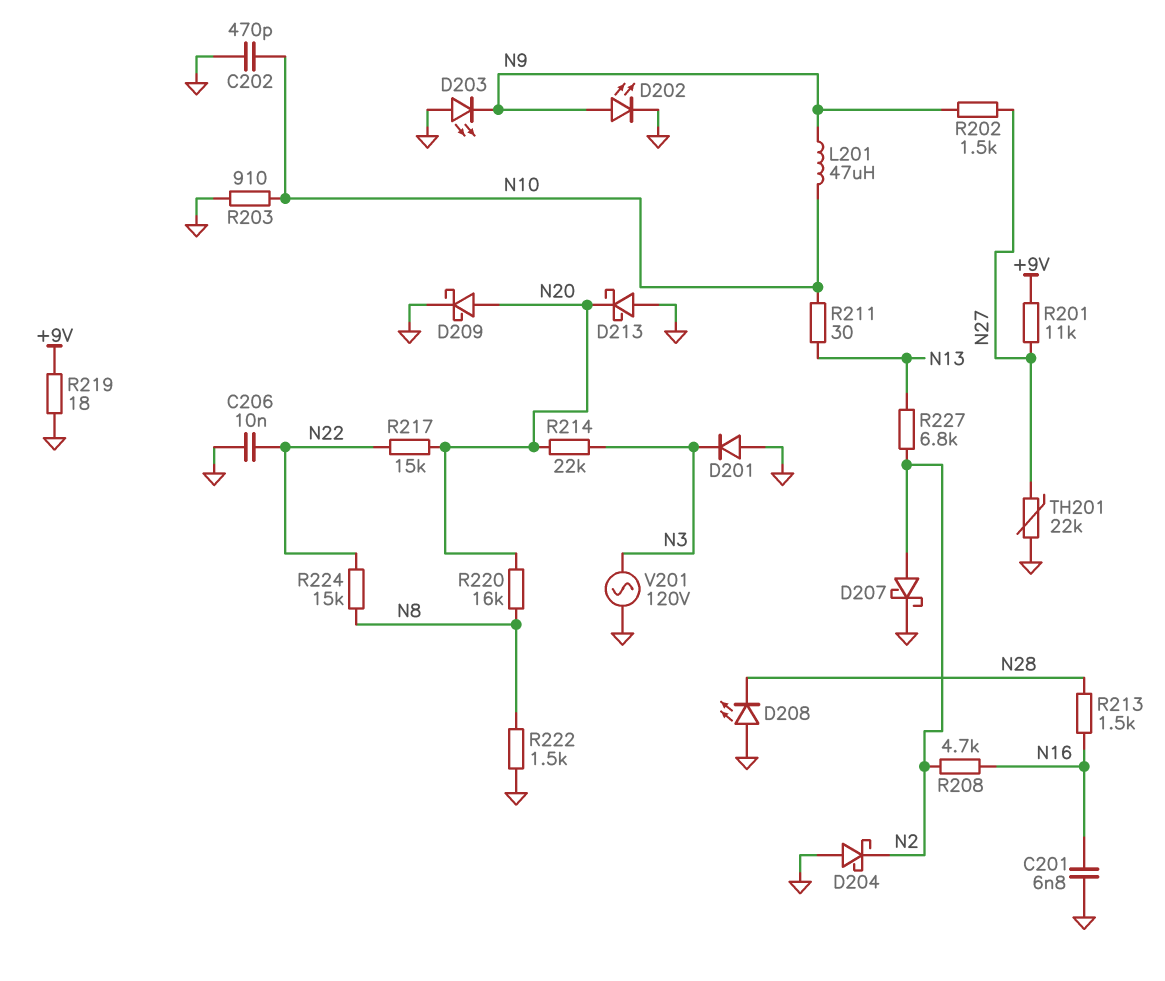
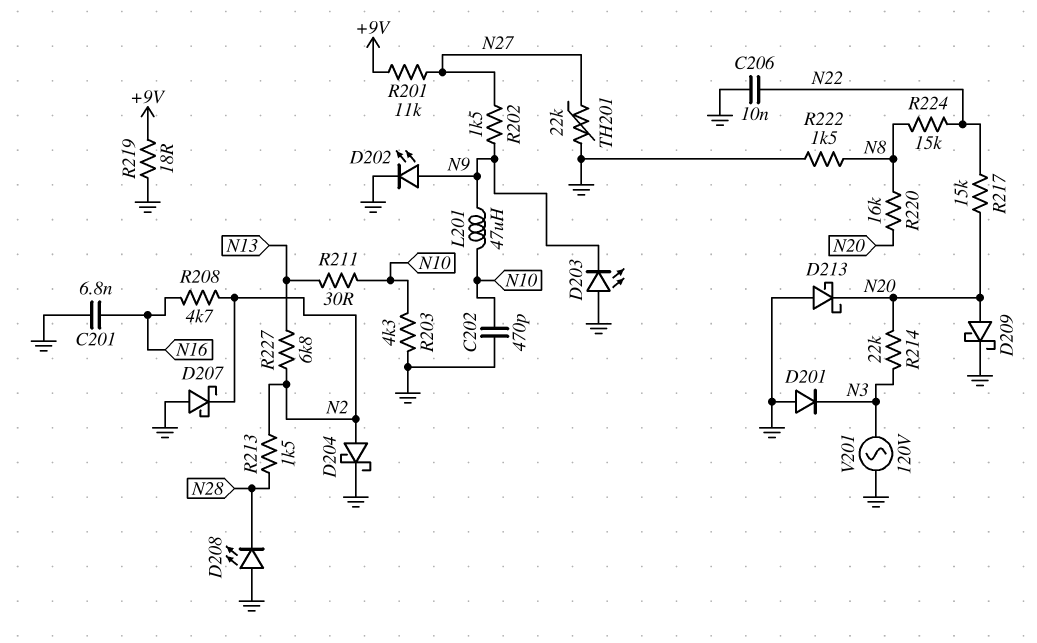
D204: schottky (A GND, K N2) -> schottky (A N2, K GND)
D207: schottky (A N2, K GND) -> schottky (A GND, K N2)
R203: 910 (GND, N10) -> 4.3k (GND, N10)
R213: 1.5k (N16, N28) -> 1.5k (N2, N28)

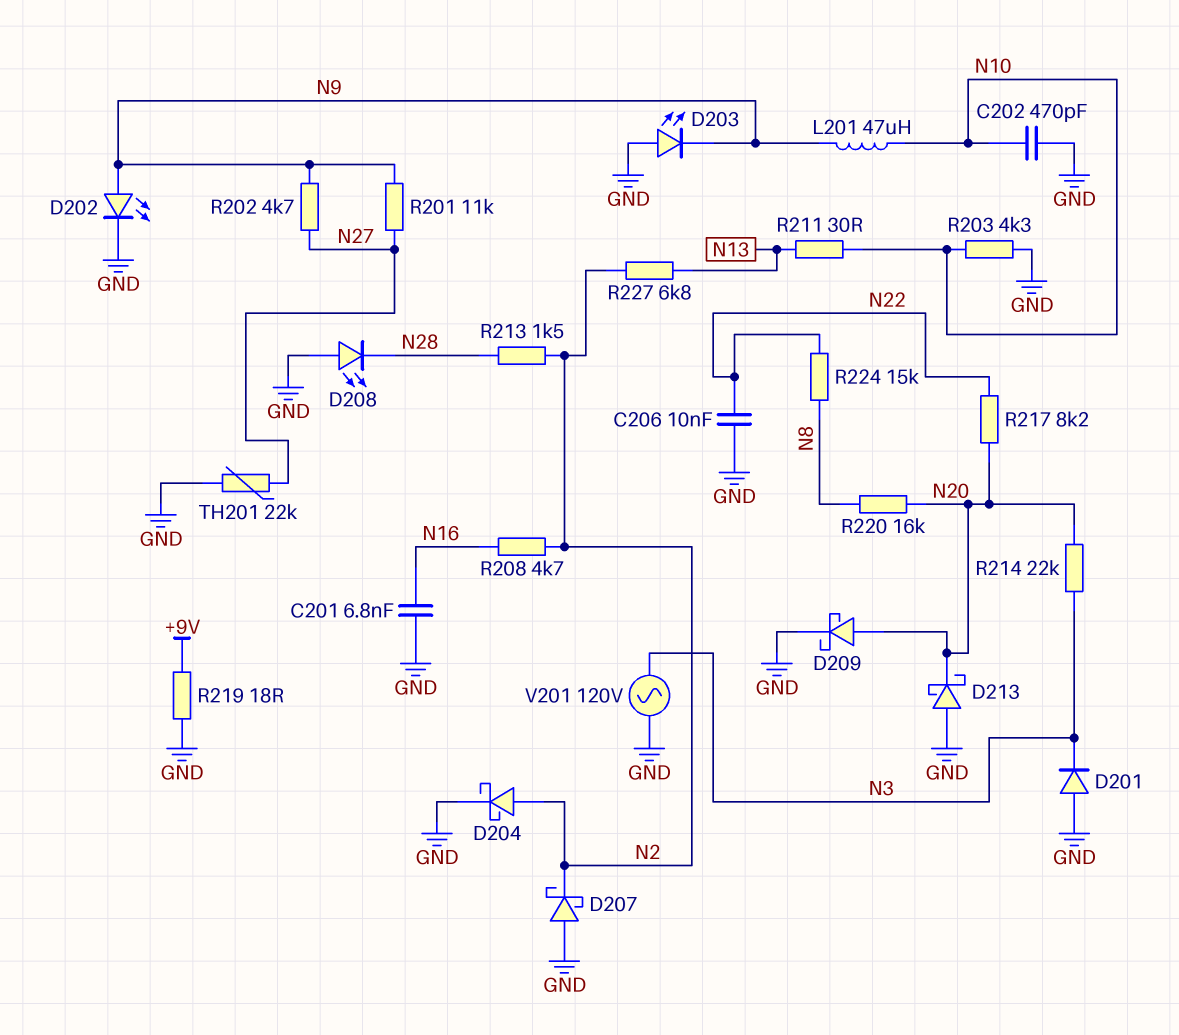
R201: 11k (+9V, N27) -> 11k (N9, N27)
R202: 1.5k (N9, N27) -> 4.7k (N9, N27)
R217: 15k (N20, N22) -> 8.2k (N20, N22)
R222: 1.5k (GND, N8) -> none

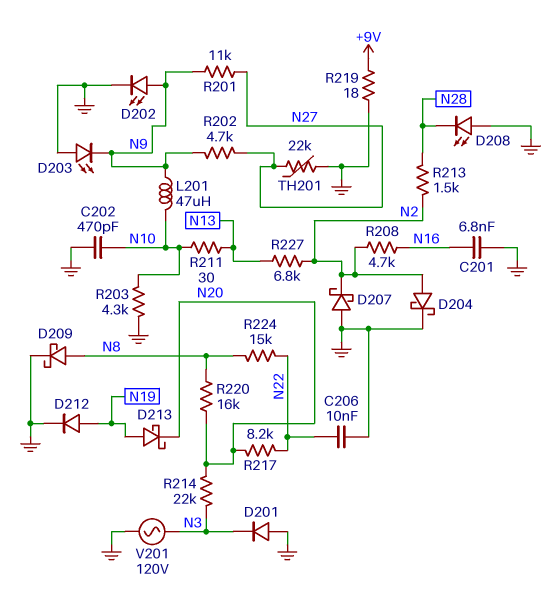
D209: schottky (A N20, K GND) -> schottky (A N8, K GND)
D212: none -> diode (A N19, K GND)
D213: schottky (A GND, K N20) -> schottky (A N19, K N20)

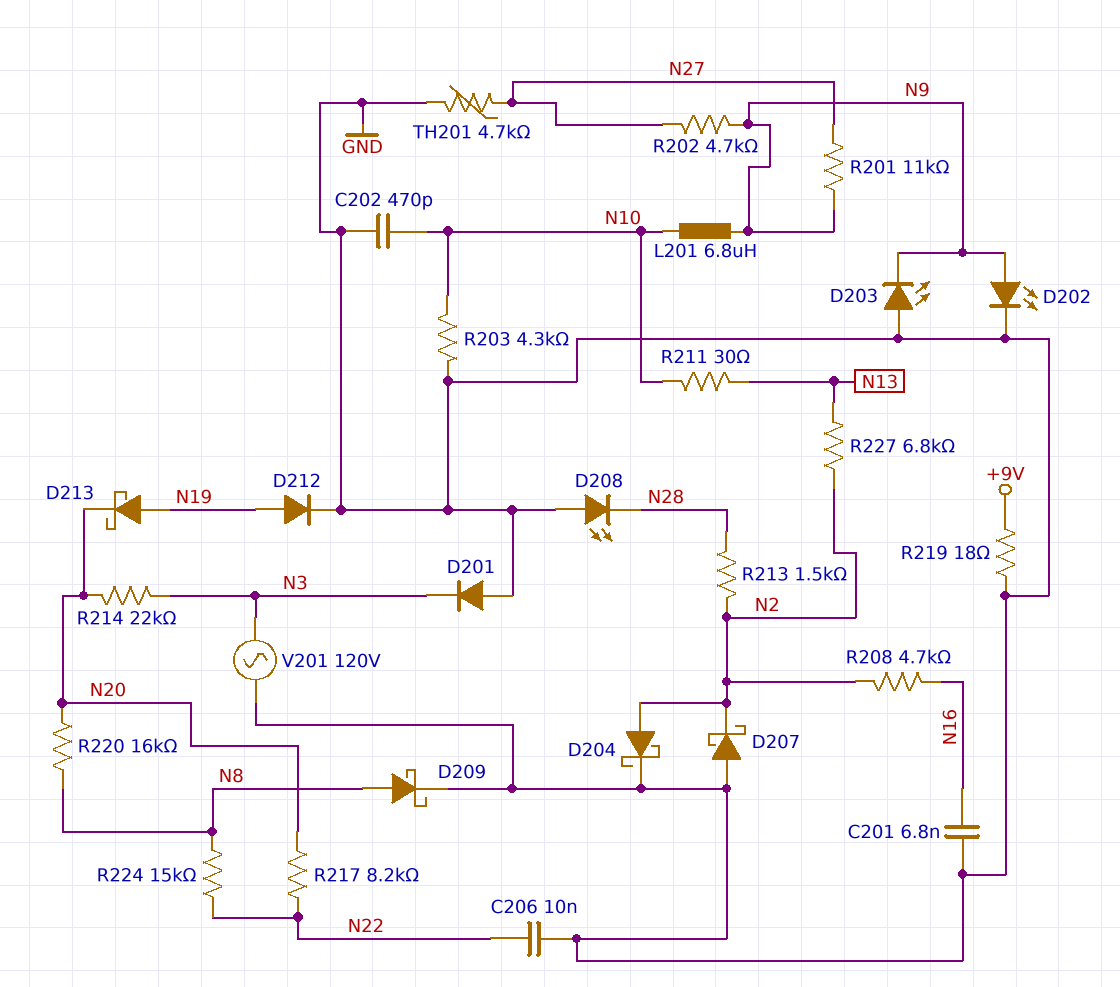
L201: 47uH (N9, N10) -> 6.8uH (N9, N10)
TH201: 22k (GND, N27) -> 4.7k (GND, N27)

